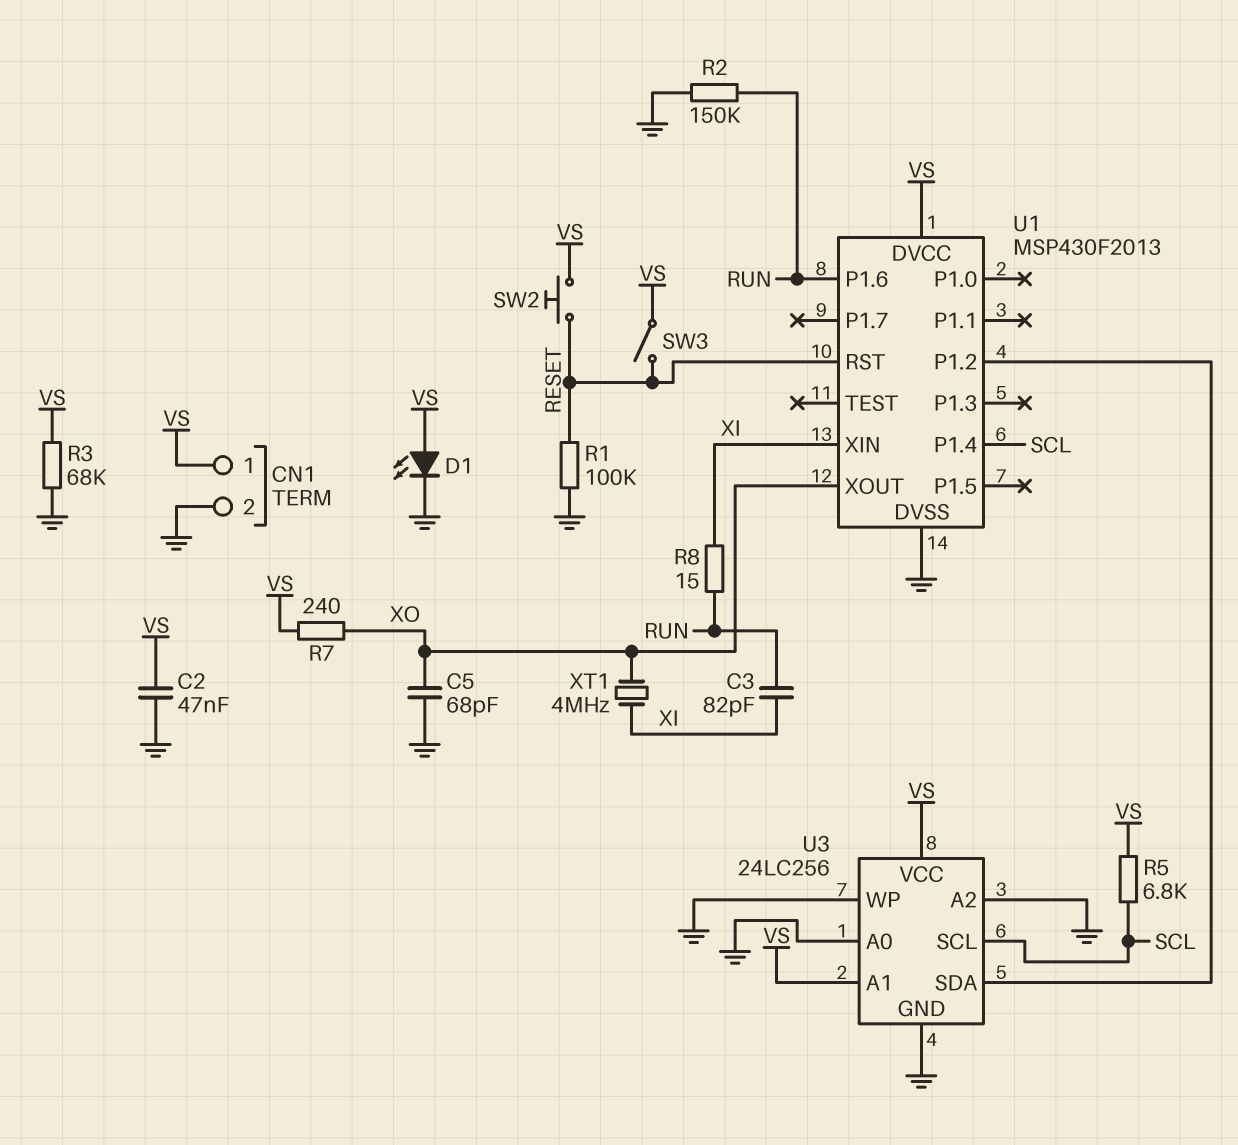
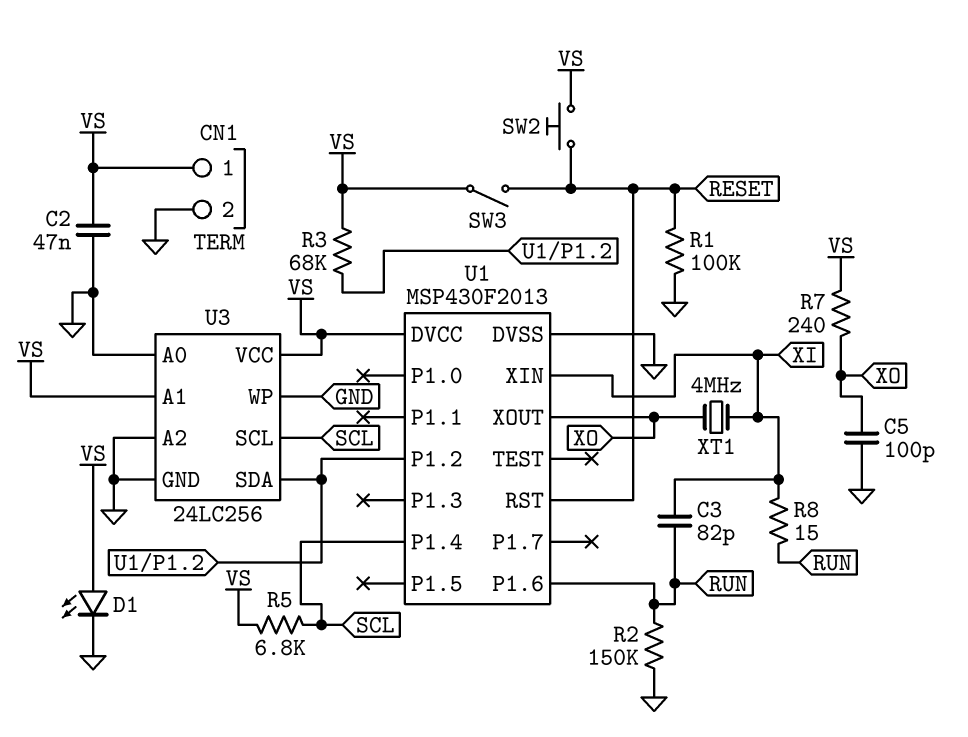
C5: 68pF (GND, XO) -> 100pF (GND, XO)
R3: 68k (GND, VS) -> 68k (U1/P1.2, VS)

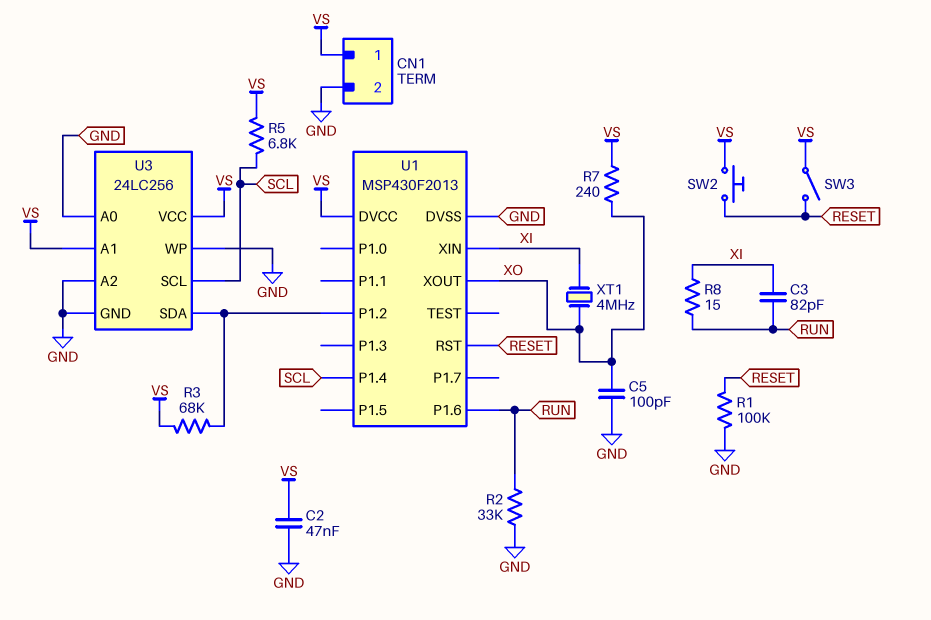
D1: LED (A VS, K GND) -> none
R2: 150k (GND, RUN) -> 33k (GND, RUN)

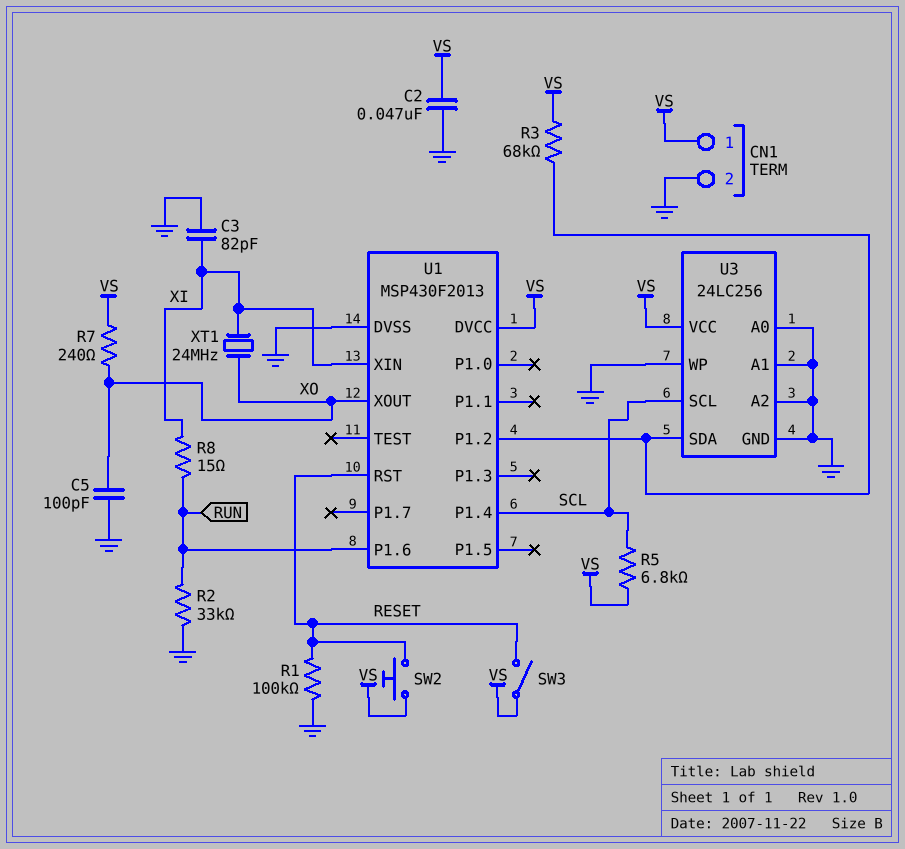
C3: 82pF (RUN, XI) -> 82pF (GND, XI)
U3 pin A1: VS -> GND
XT1: 4MHz (XI, XO) -> 24MHz (XI, XO)

